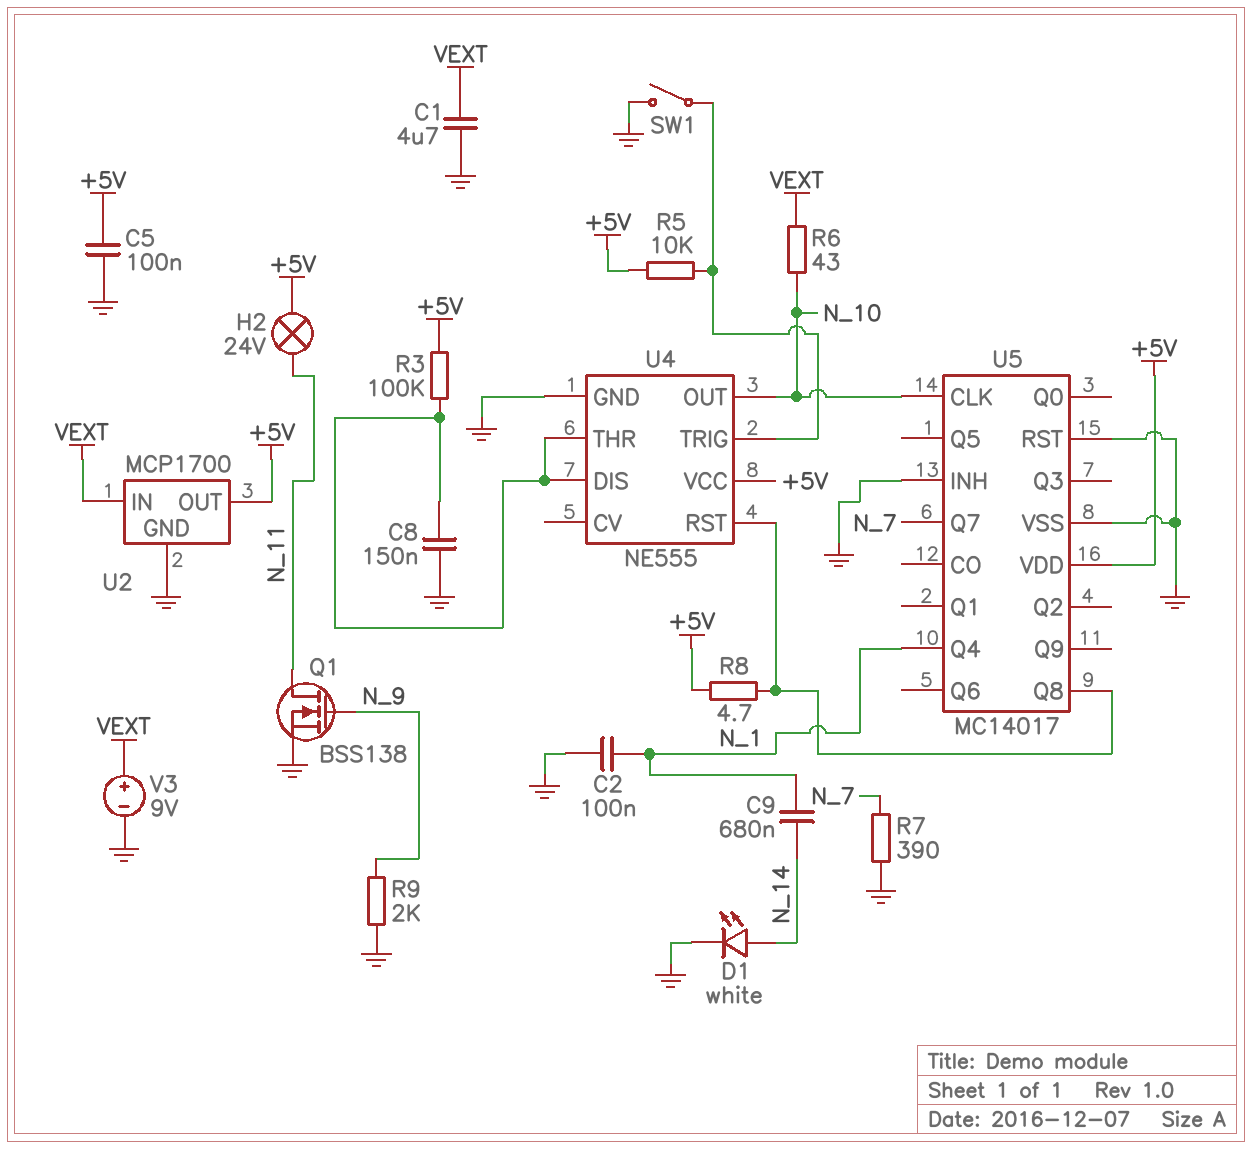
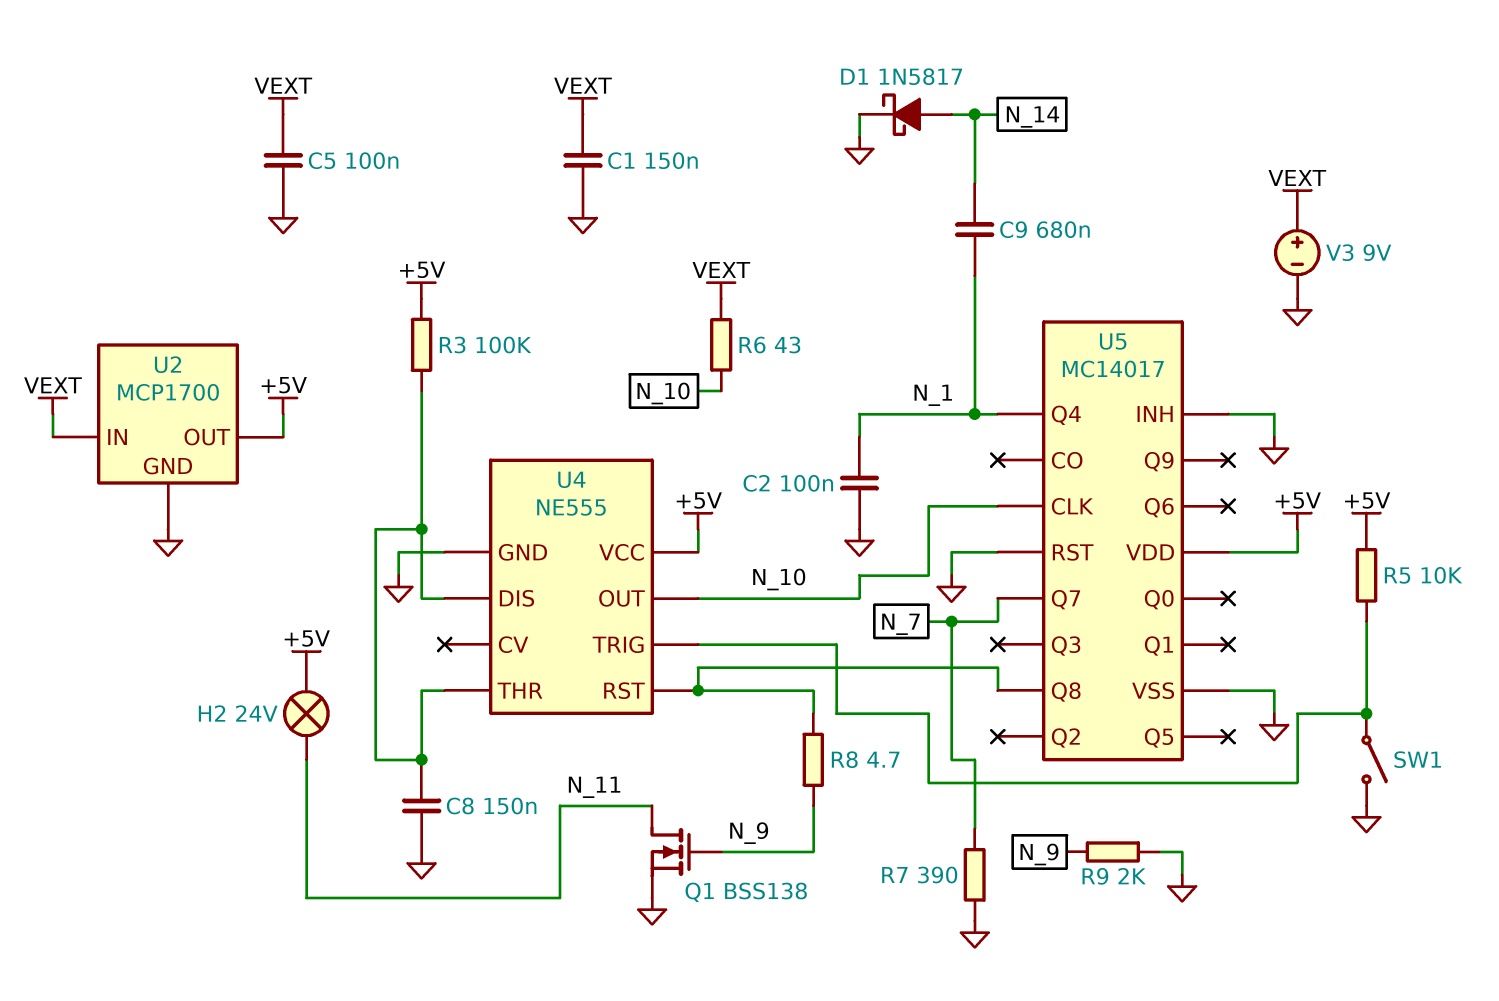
C1: 4.7uF (GND, VEXT) -> 150nF (GND, VEXT)
C5: 100nF (+5V, GND) -> 100nF (GND, VEXT)
D1: LED white (A N_14, K GND) -> schottky 1N5817 (A N_14, K GND)
R8: 4.7 (+5V, U4/RST) -> 4.7 (N_9, U4/RST)

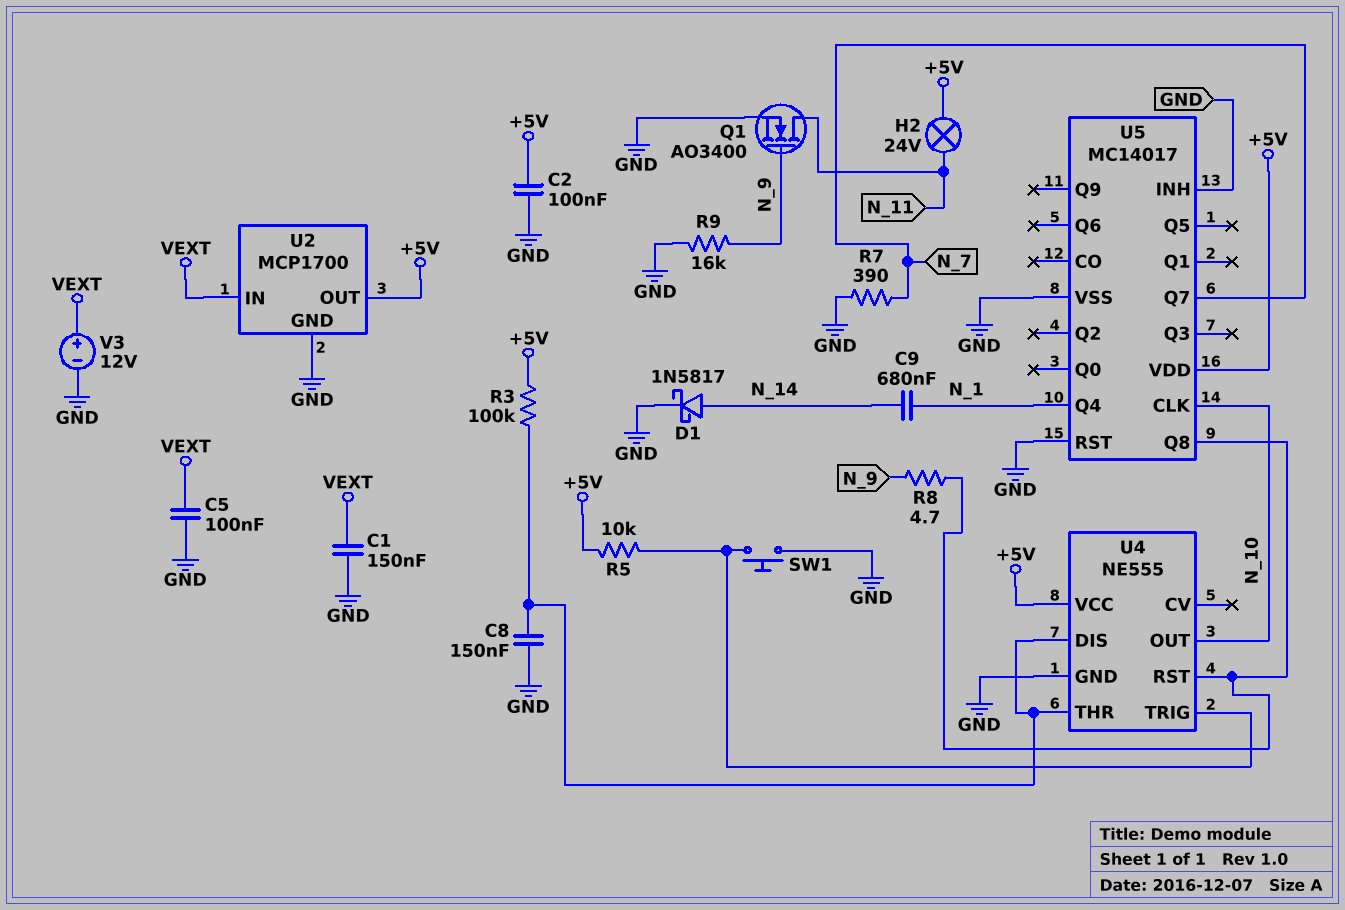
C2: 100nF (GND, N_1) -> 100nF (+5V, GND)
Q1: NMOS BSS138 (G N_9, D N_11, S GND) -> NMOS AO3400 (G N_9, D N_11, S GND)
R6: 43 (N_10, VEXT) -> none
R9: 2k (GND, N_9) -> 16k (GND, N_9)
SW1: switch (GND, U4/TRIG) -> button (GND, U4/TRIG)
V3: 9V (plus VEXT, minus GND) -> 12V (plus VEXT, minus GND)

